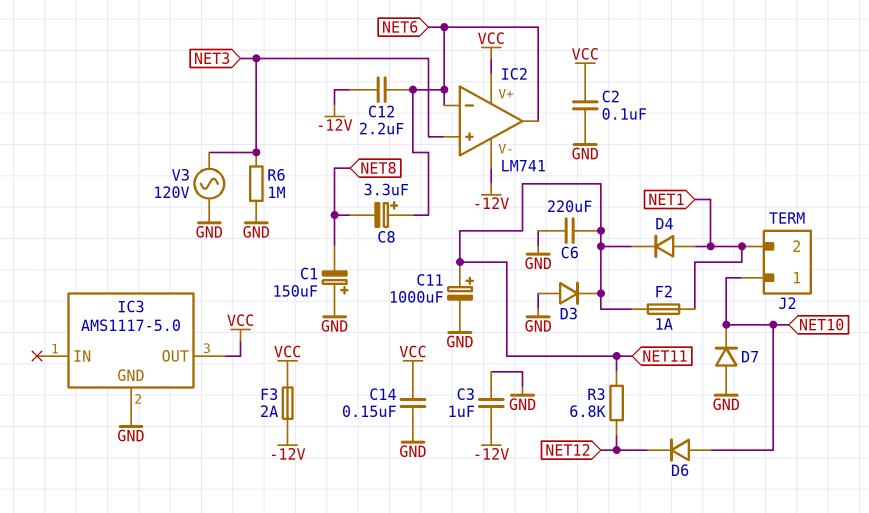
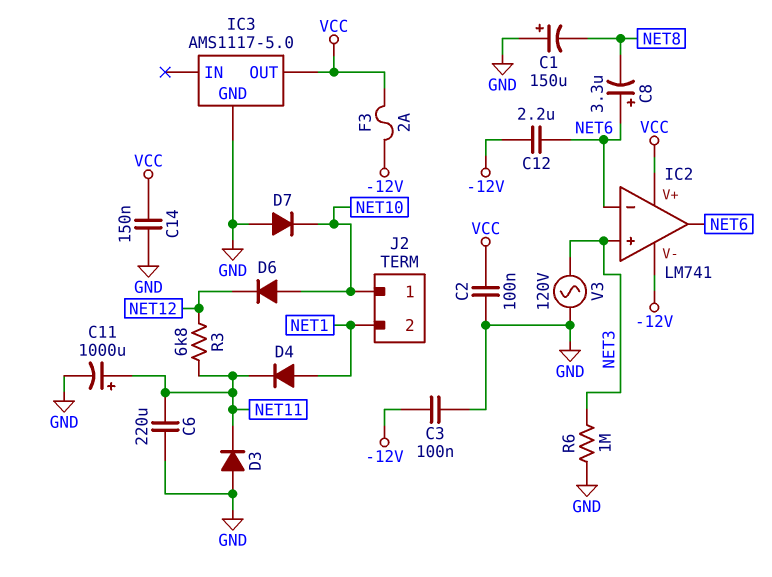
C3: 1uF (-12V, GND) -> 100nF (-12V, GND)
F2: 1A (NET1, NET11) -> none

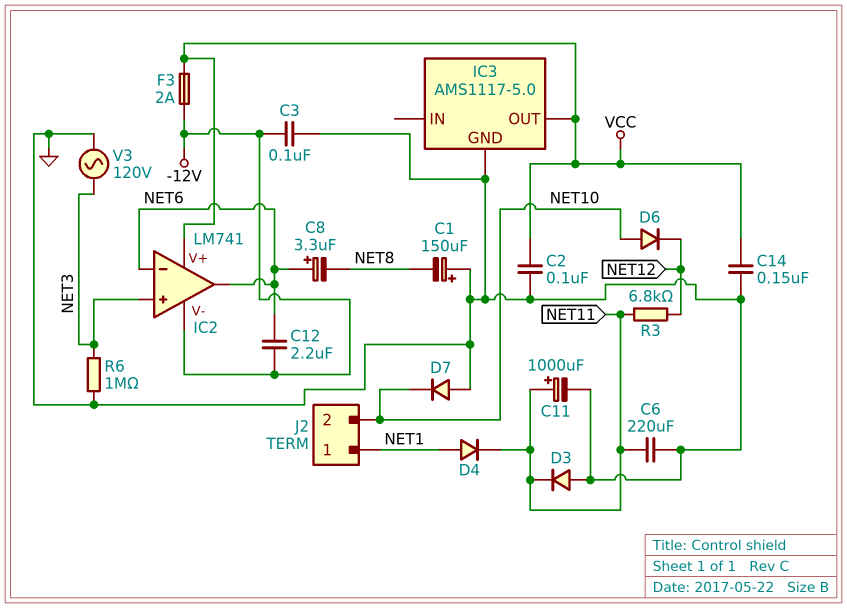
J2 pin 1: NET10 -> NET1
J2 pin 2: NET1 -> NET10

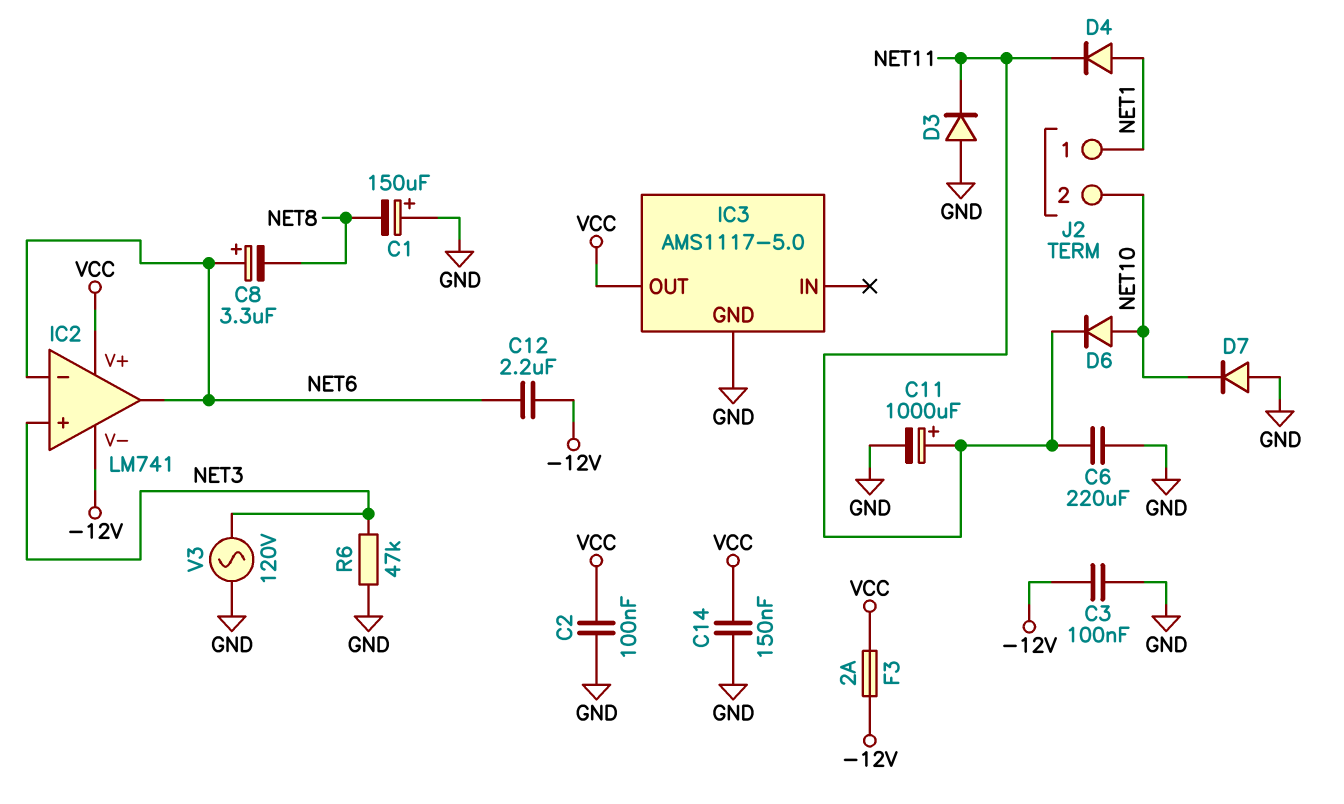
D6: diode (A NET10, K NET12) -> diode (A NET10, K NET11)
R3: 6.8k (NET11, NET12) -> none
R6: 1M (GND, NET3) -> 47k (GND, NET3)

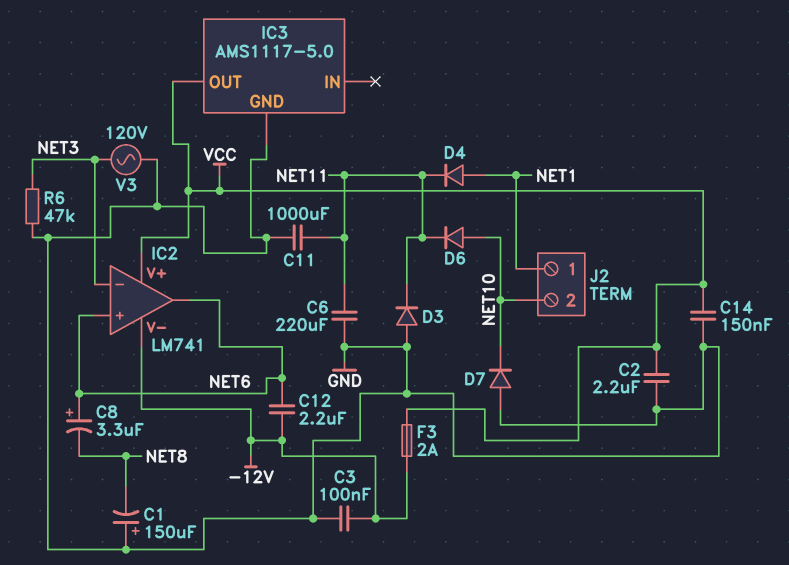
C2: 100nF (GND, VCC) -> 2.2uF (GND, VCC)
C11: 1000uF (plus NET11, minus GND) -> 1000uF (GND, NET11)
IC2 pin in+: NET3 -> NET6
IC2 pin in-: NET6 -> NET3

